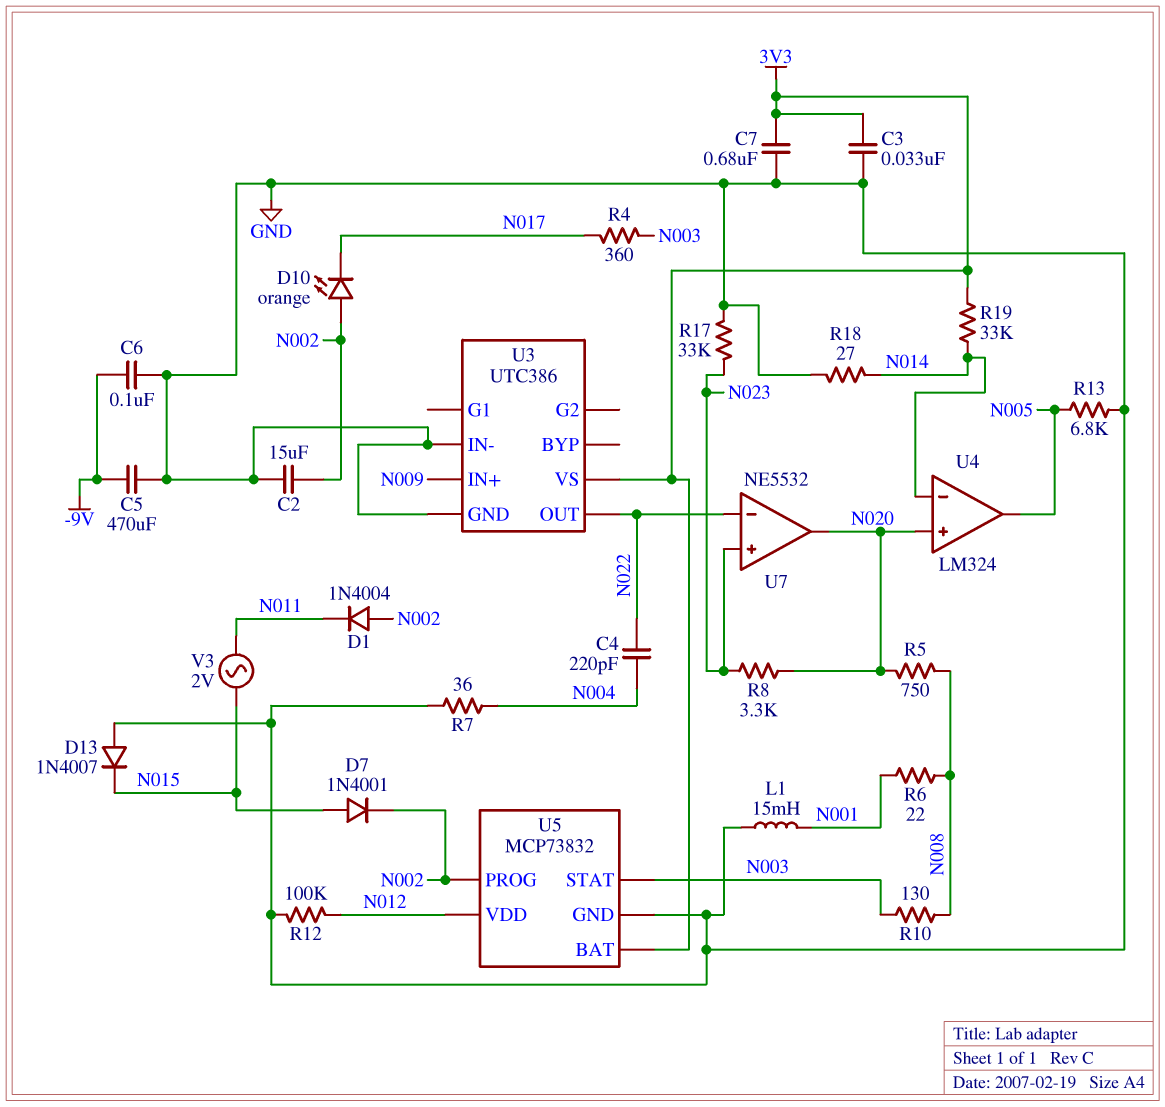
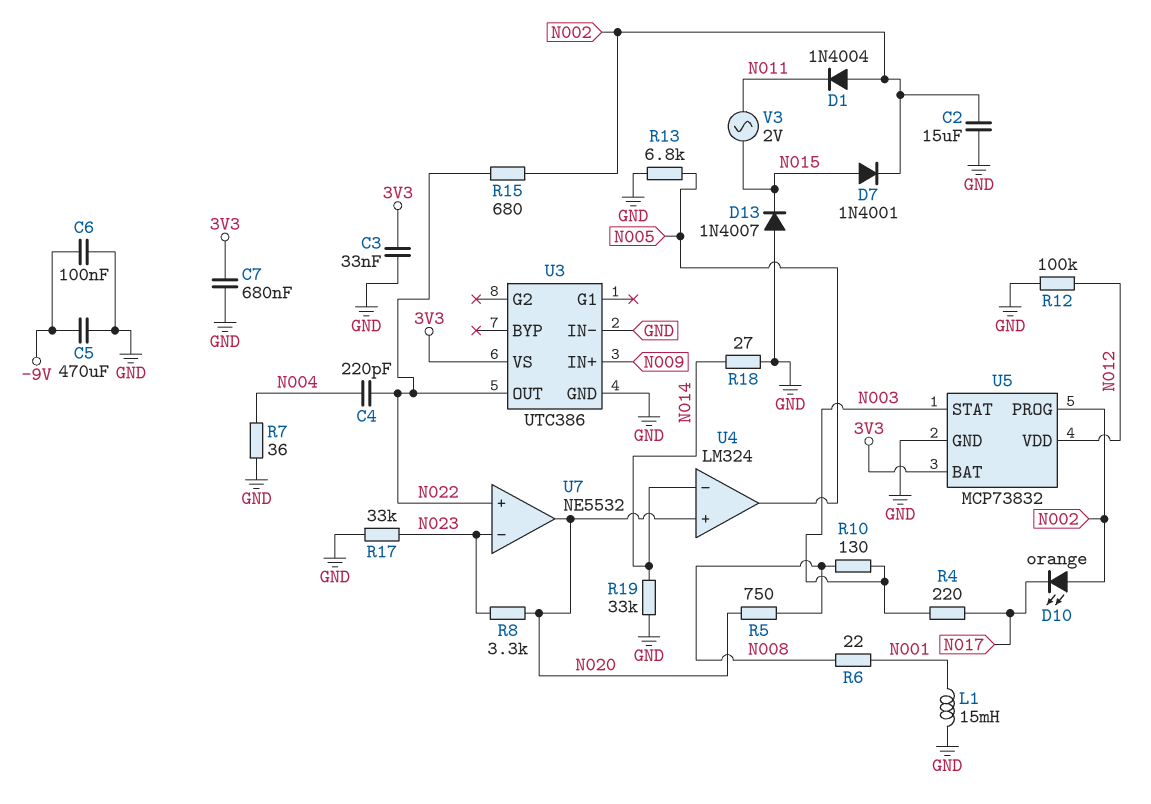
R4: 360 (N003, N017) -> 220 (N003, N017)
R15: none -> 680 (N002, N022)
R19: 33k (3V3, N014) -> 33k (GND, N014)
U7 pin in+: N023 -> N022
U7 pin in-: N022 -> N023

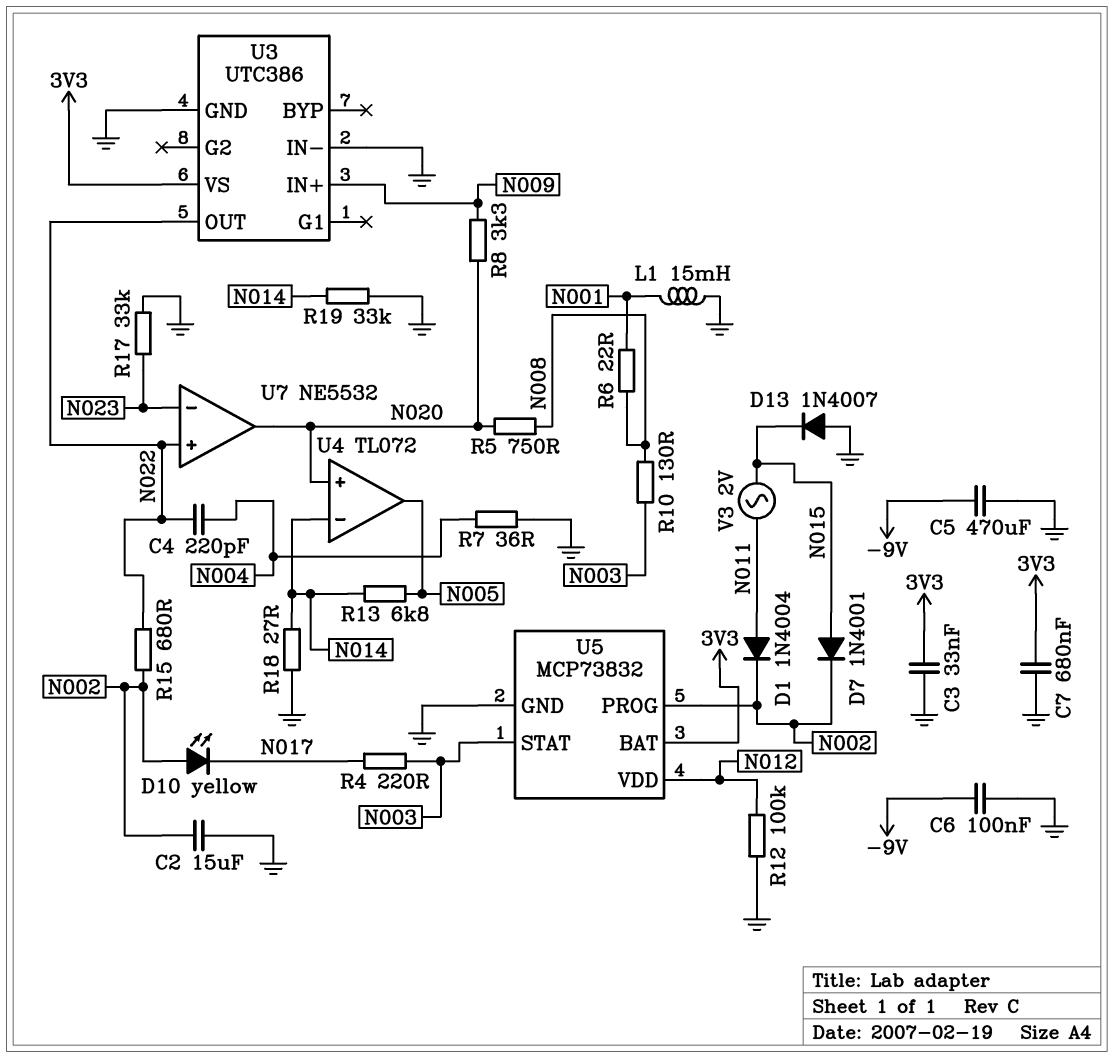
D1: diode 1N4004 (A N002, K N011) -> diode 1N4004 (A N011, K N002)
D10: LED orange (A N002, K N017) -> LED yellow (A N002, K N017)
R8: 3.3k (N020, N023) -> 3.3k (N009, N020)
R13: 6.8k (GND, N005) -> 6.8k (N005, N014)
U4: LM324 -> TL072

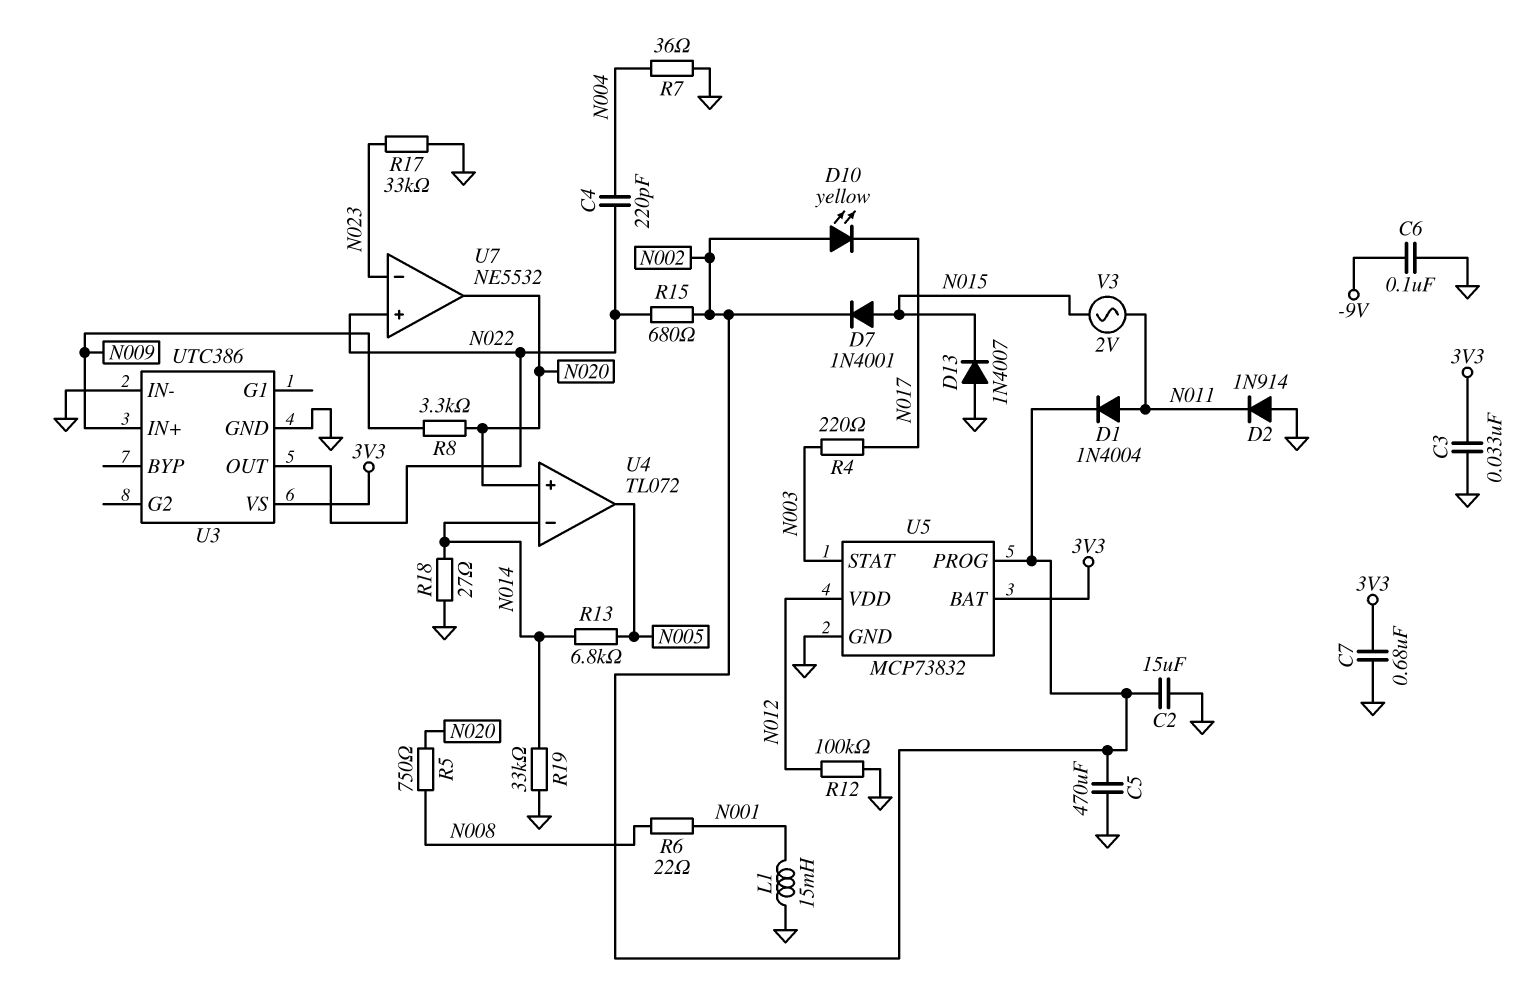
C5: 470uF (-9V, GND) -> 470uF (GND, N002)
D2: none -> diode 1N914 (A GND, K N011)
R10: 130 (N003, N008) -> none

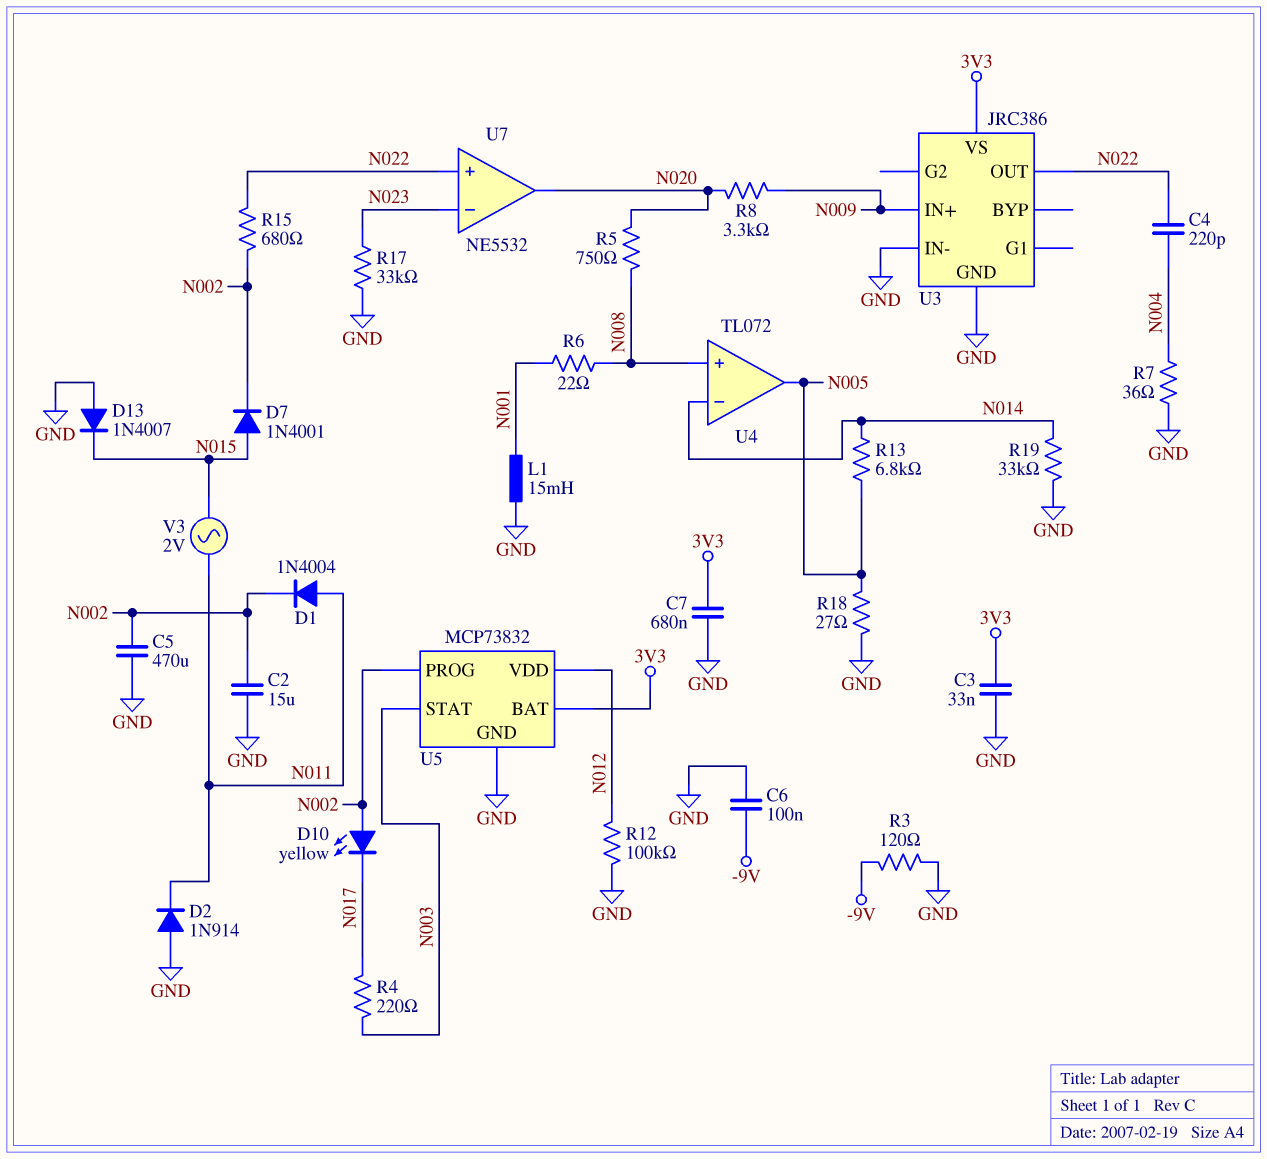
R3: none -> 120 (-9V, GND)
R18: 27 (GND, N014) -> 27 (GND, N005)
U3: UTC386 -> JRC386
U4 pin in+: N020 -> N008

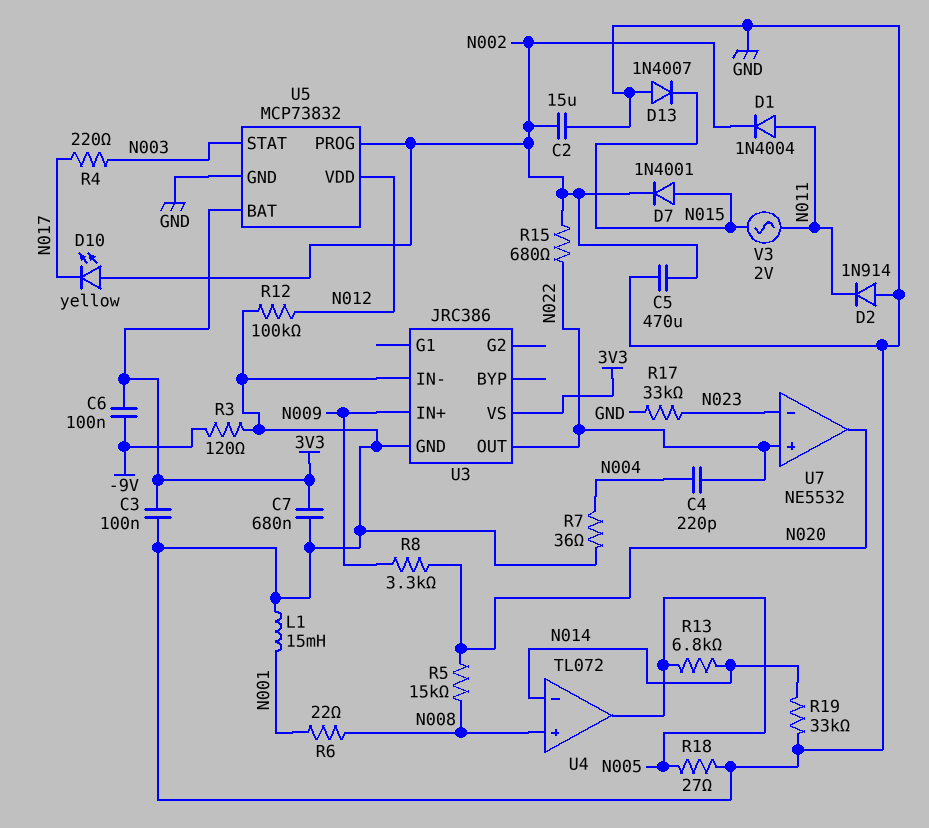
C3: 33nF (3V3, GND) -> 100nF (3V3, GND)
C6: 100nF (-9V, GND) -> 100nF (-9V, 3V3)
R5: 750 (N008, N020) -> 15k (N008, N020)

